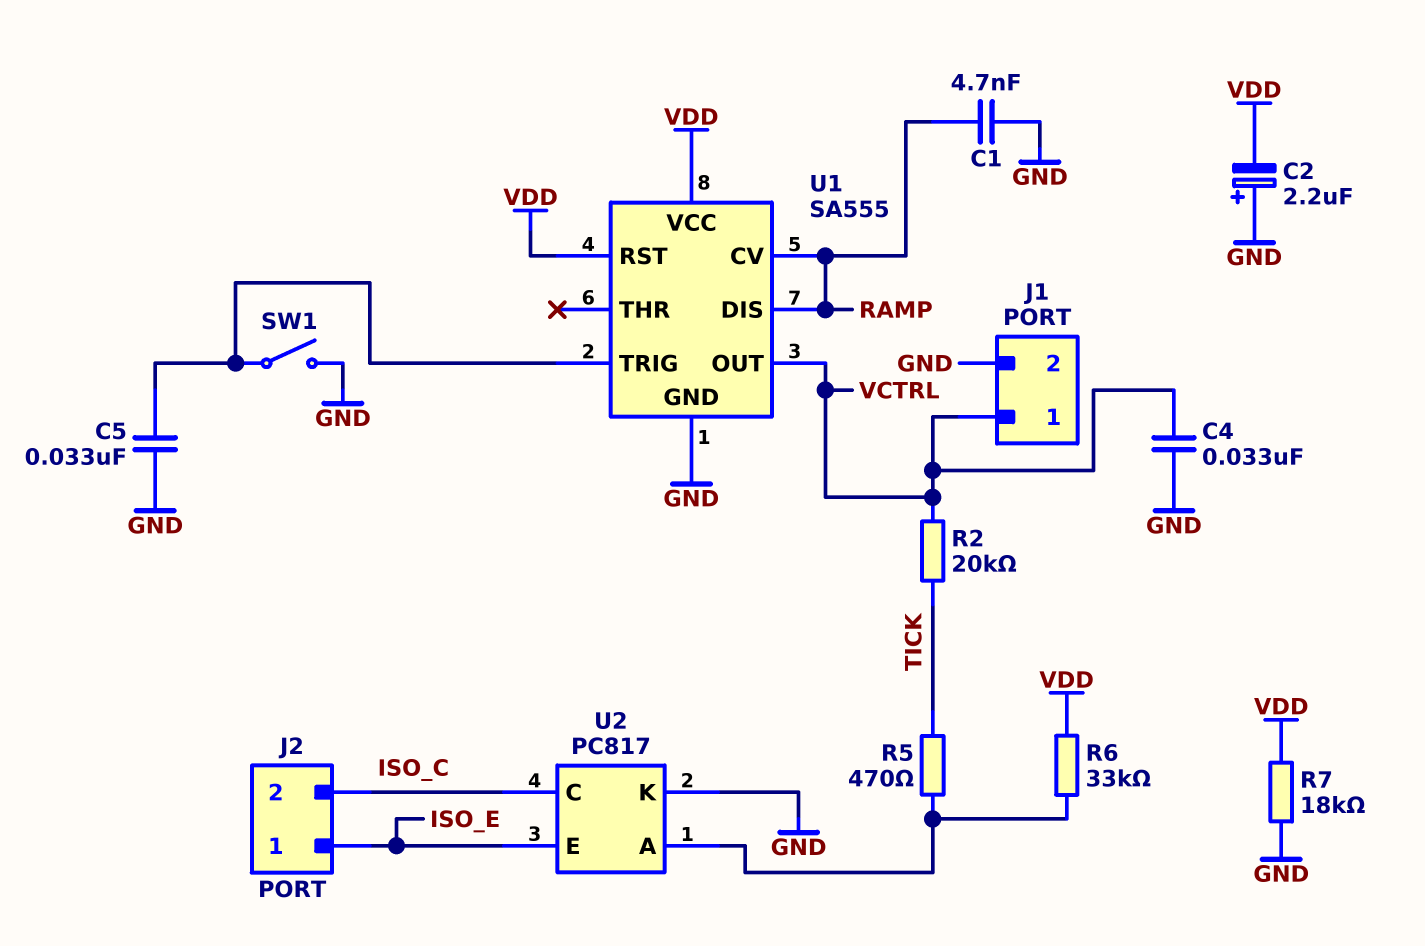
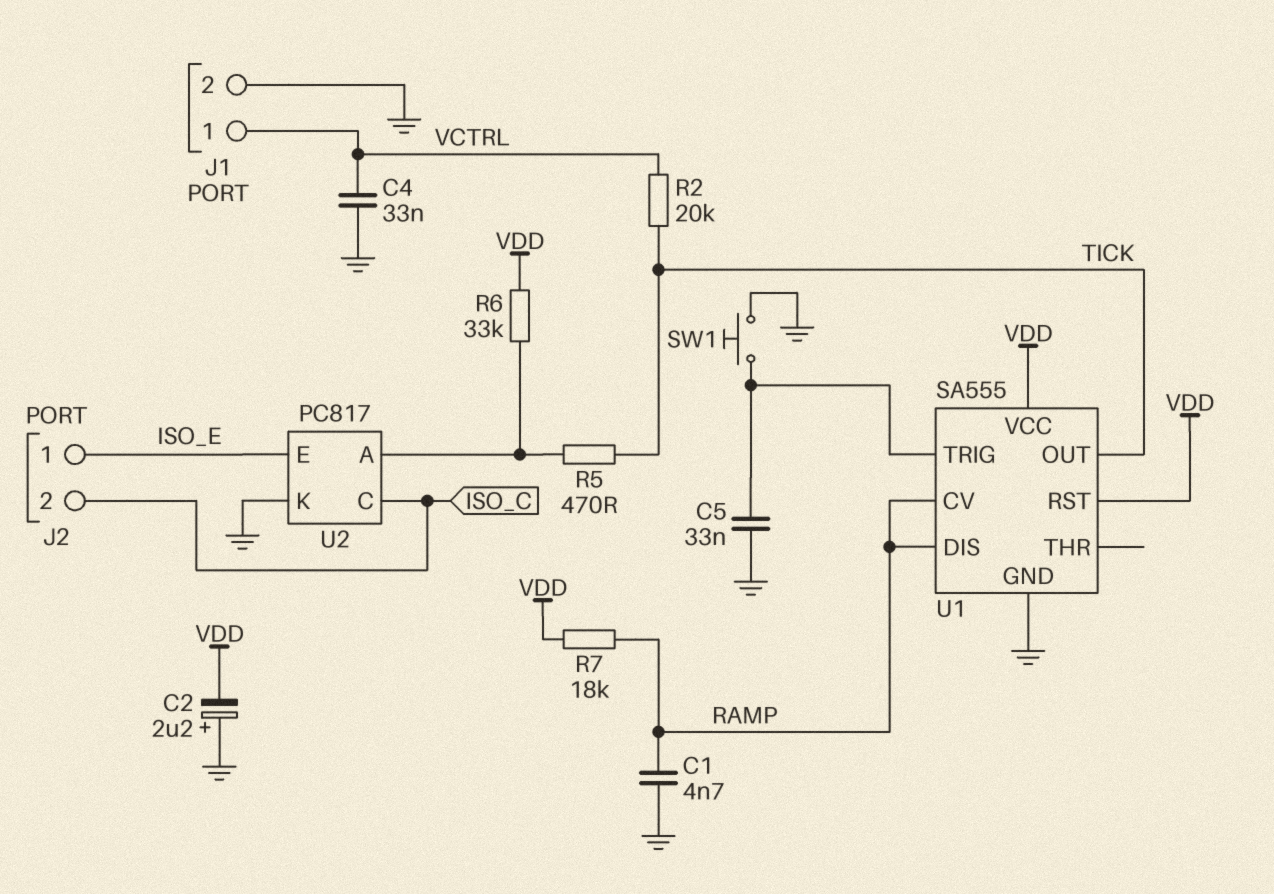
R7: 18k (GND, VDD) -> 18k (RAMP, VDD)
SW1: switch (GND, U1/TRIG) -> button (GND, U1/TRIG)
U1 pin OUT: VCTRL -> TICK

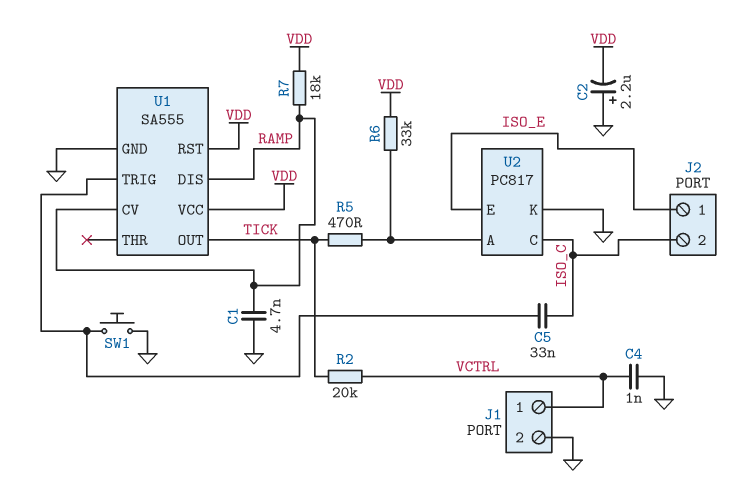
C4: 33nF (GND, VCTRL) -> 1nF (GND, VCTRL)
C5: 33nF (GND, U1/TRIG) -> 33nF (ISO_C, U1/TRIG)

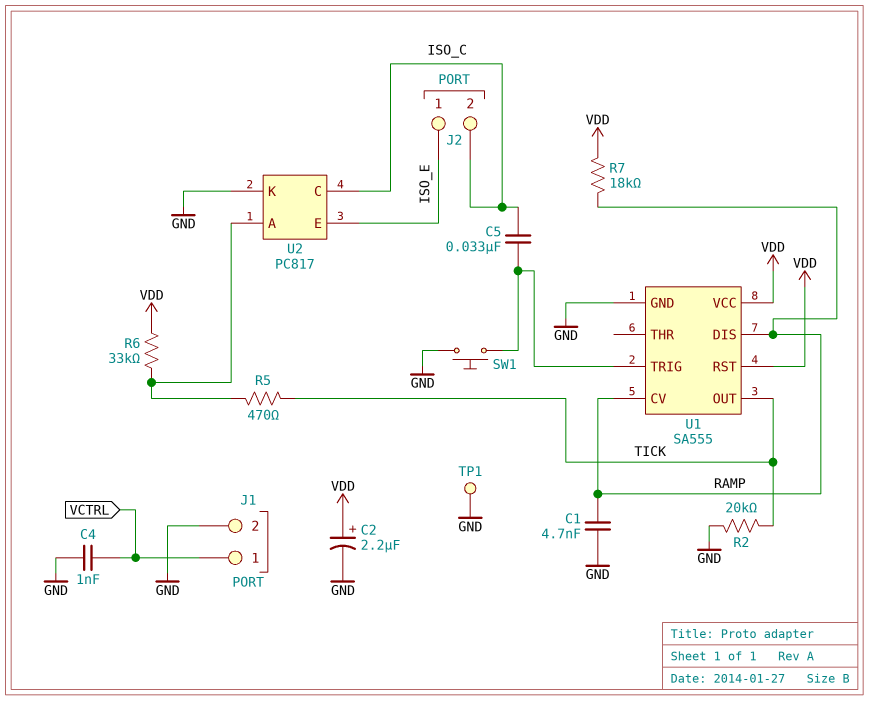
C2: 2.2uF (plus GND, minus VDD) -> 2.2uF (plus VDD, minus GND)
R2: 20k (TICK, VCTRL) -> 20k (GND, TICK)
TP1: none -> test point (GND)

